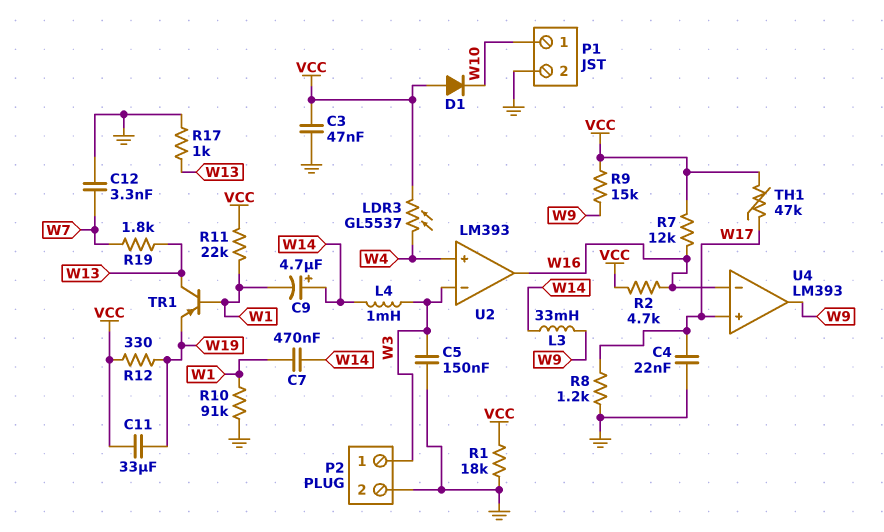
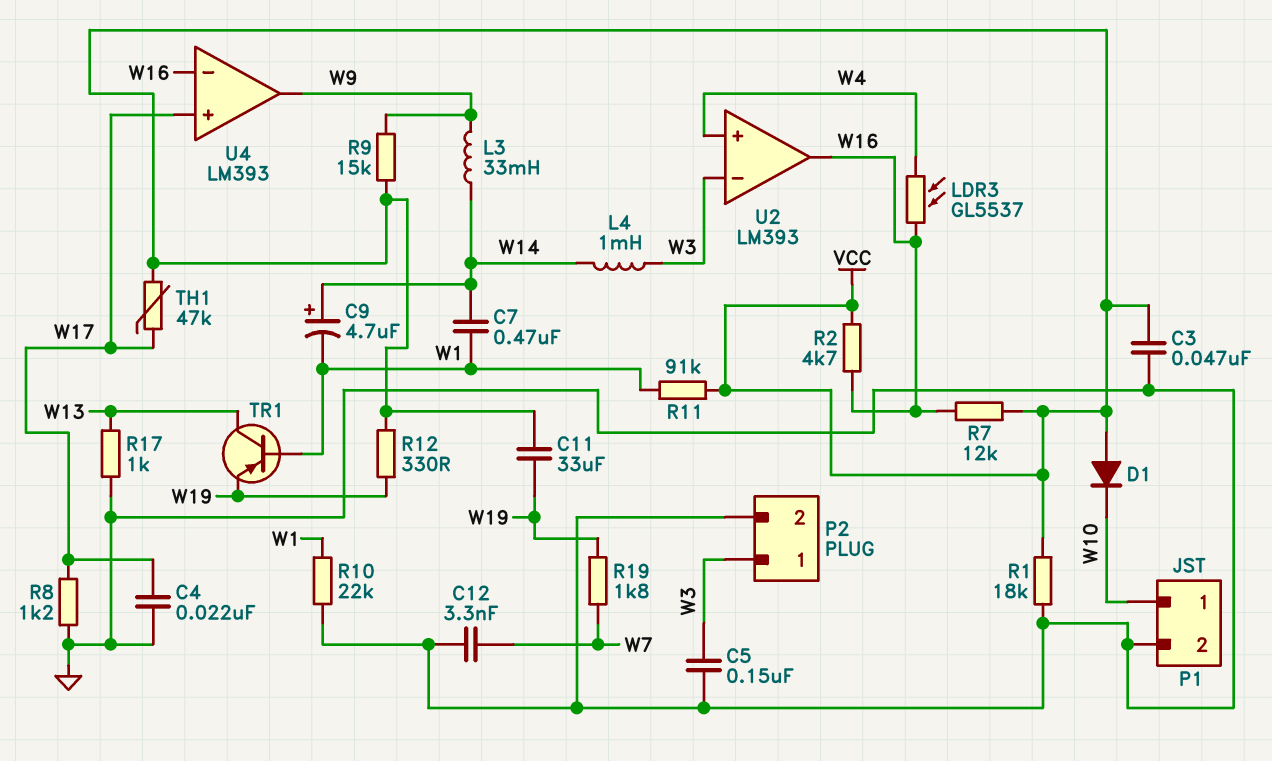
LDR3: GL5537 (VCC, W4) -> GL5537 (W4, W16)
R10: 91k (GND, W1) -> 22k (GND, W1)
R11: 22k (VCC, W1) -> 91k (VCC, W1)
R19: 1.8k (W7, W13) -> 1.8k (W7, W19)

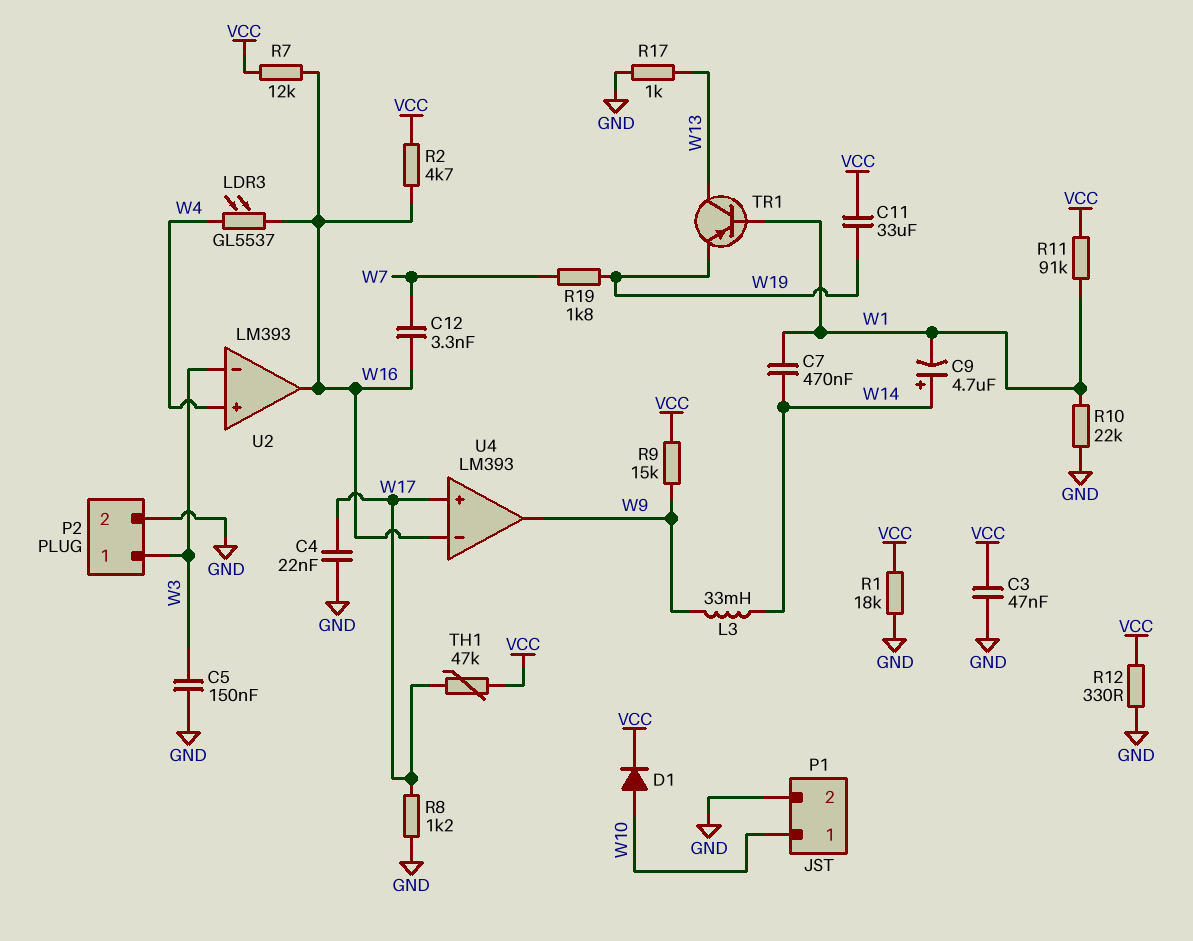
C12: 3.3nF (GND, W7) -> 3.3nF (W7, W16)
D1: diode (A VCC, K W10) -> diode (A W10, K VCC)
L4: 1mH (W3, W14) -> none
R12: 330 (VCC, W19) -> 330 (GND, VCC)

